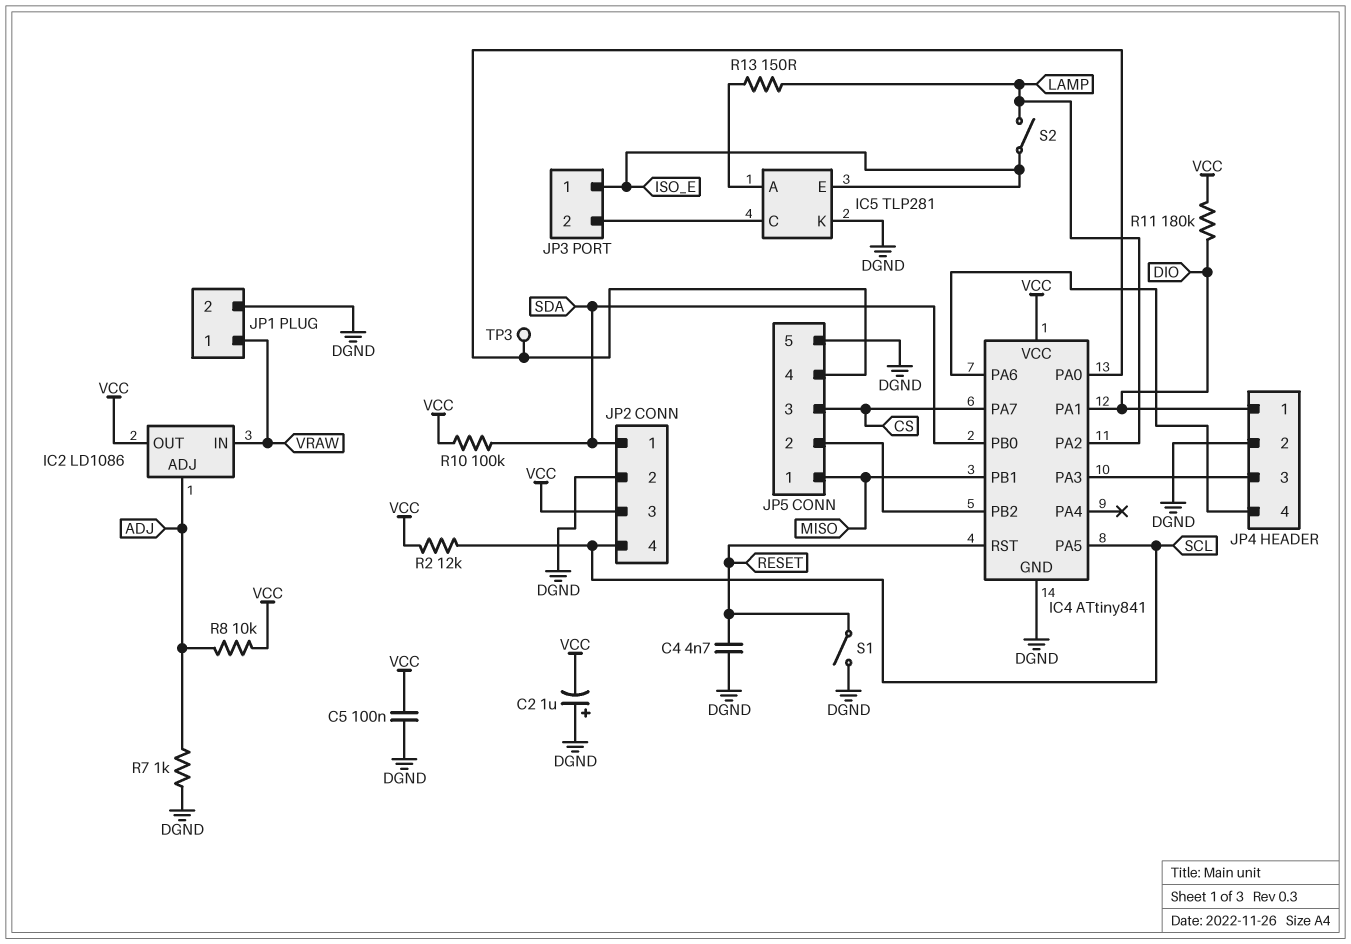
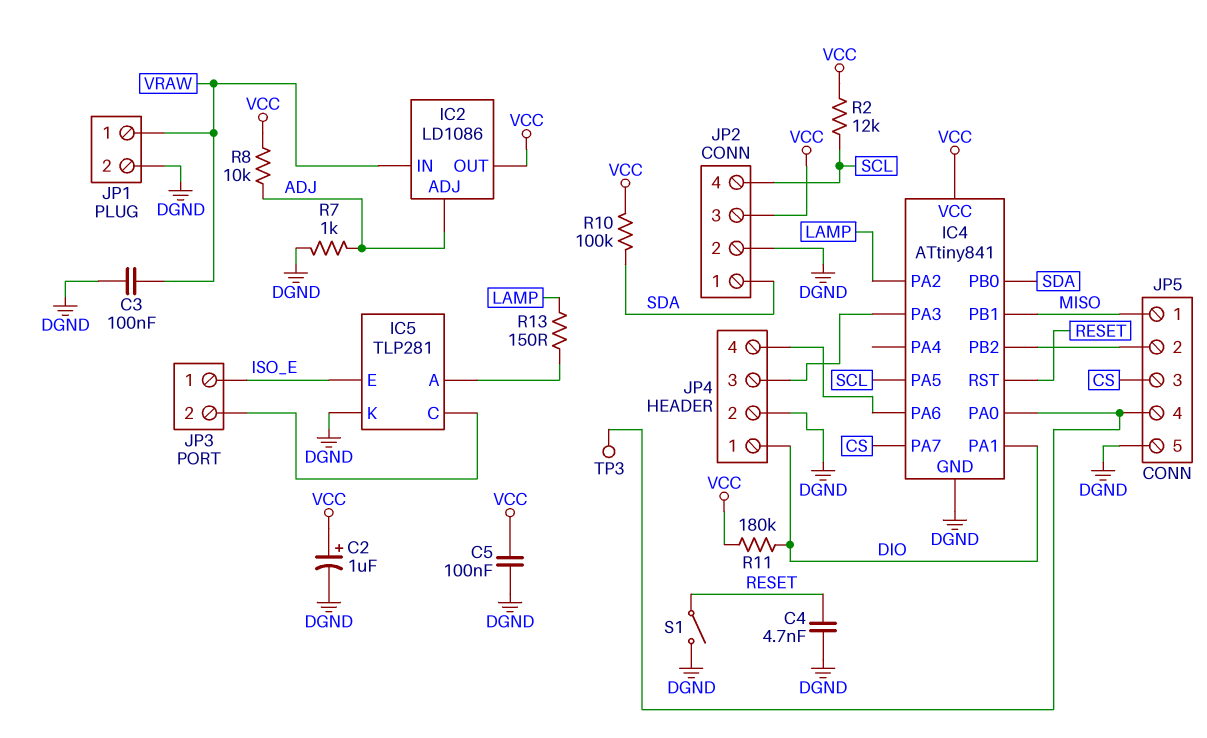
C2: 1uF (plus DGND, minus VCC) -> 1uF (plus VCC, minus DGND)
C3: none -> 100nF (DGND, VRAW)
S2: switch (ISO_E, LAMP) -> none

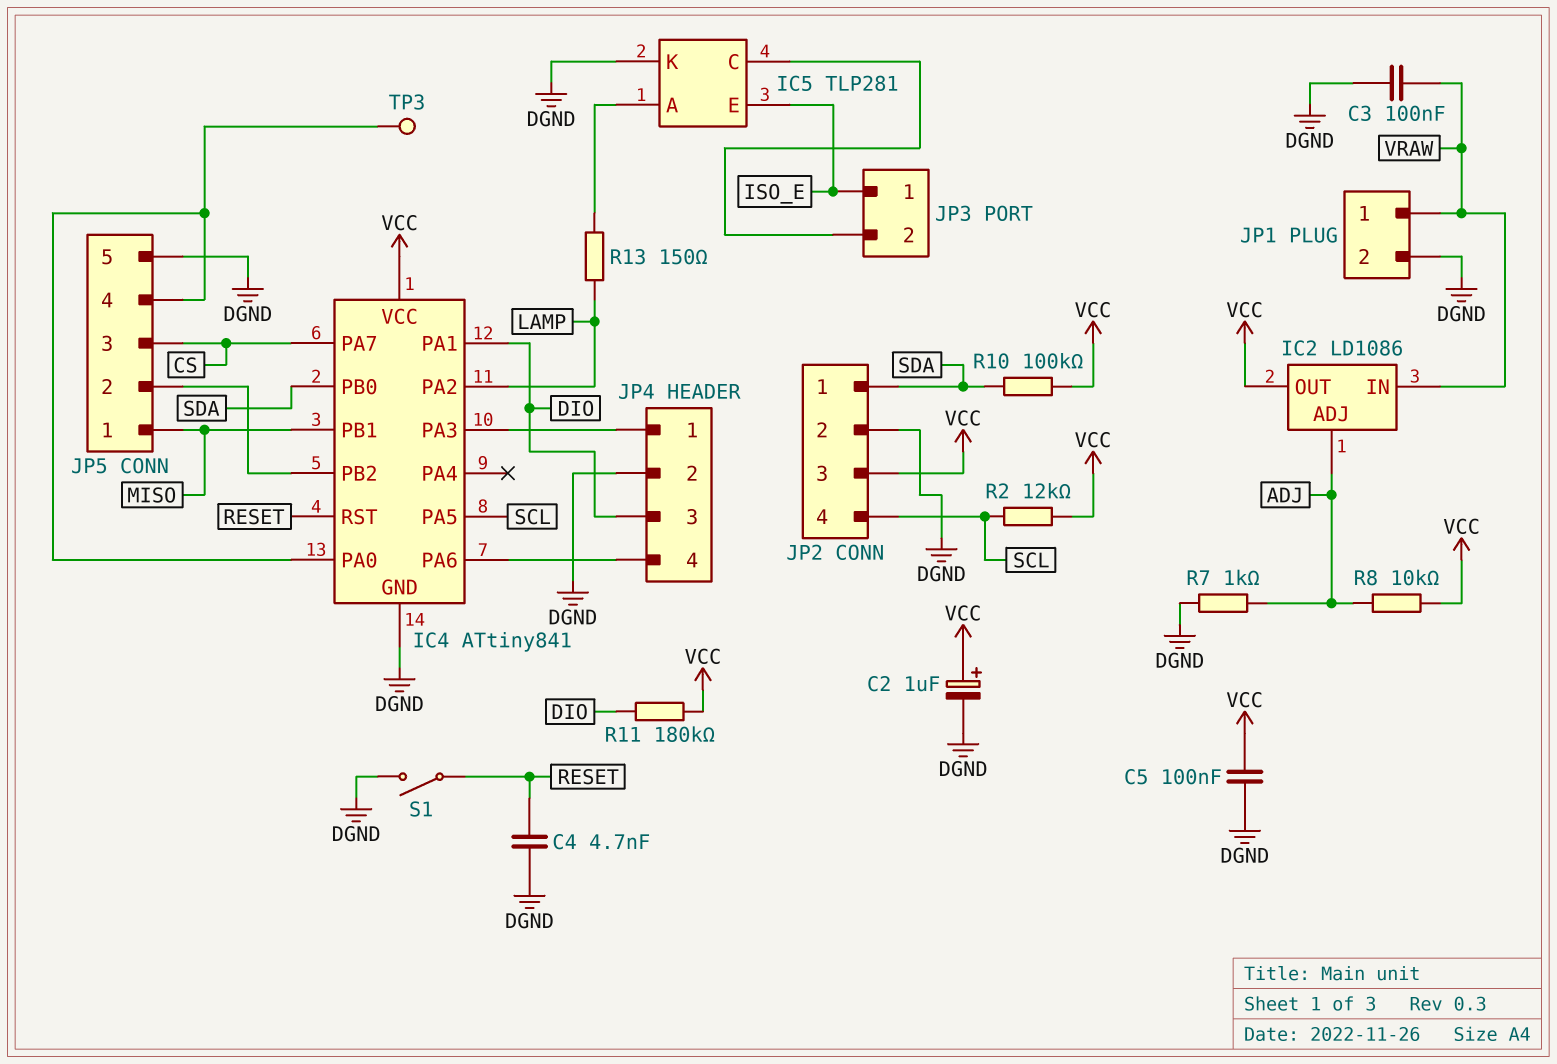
JP4 pin 1: DIO -> IC4/PA3
JP4 pin 3: IC4/PA3 -> DIO

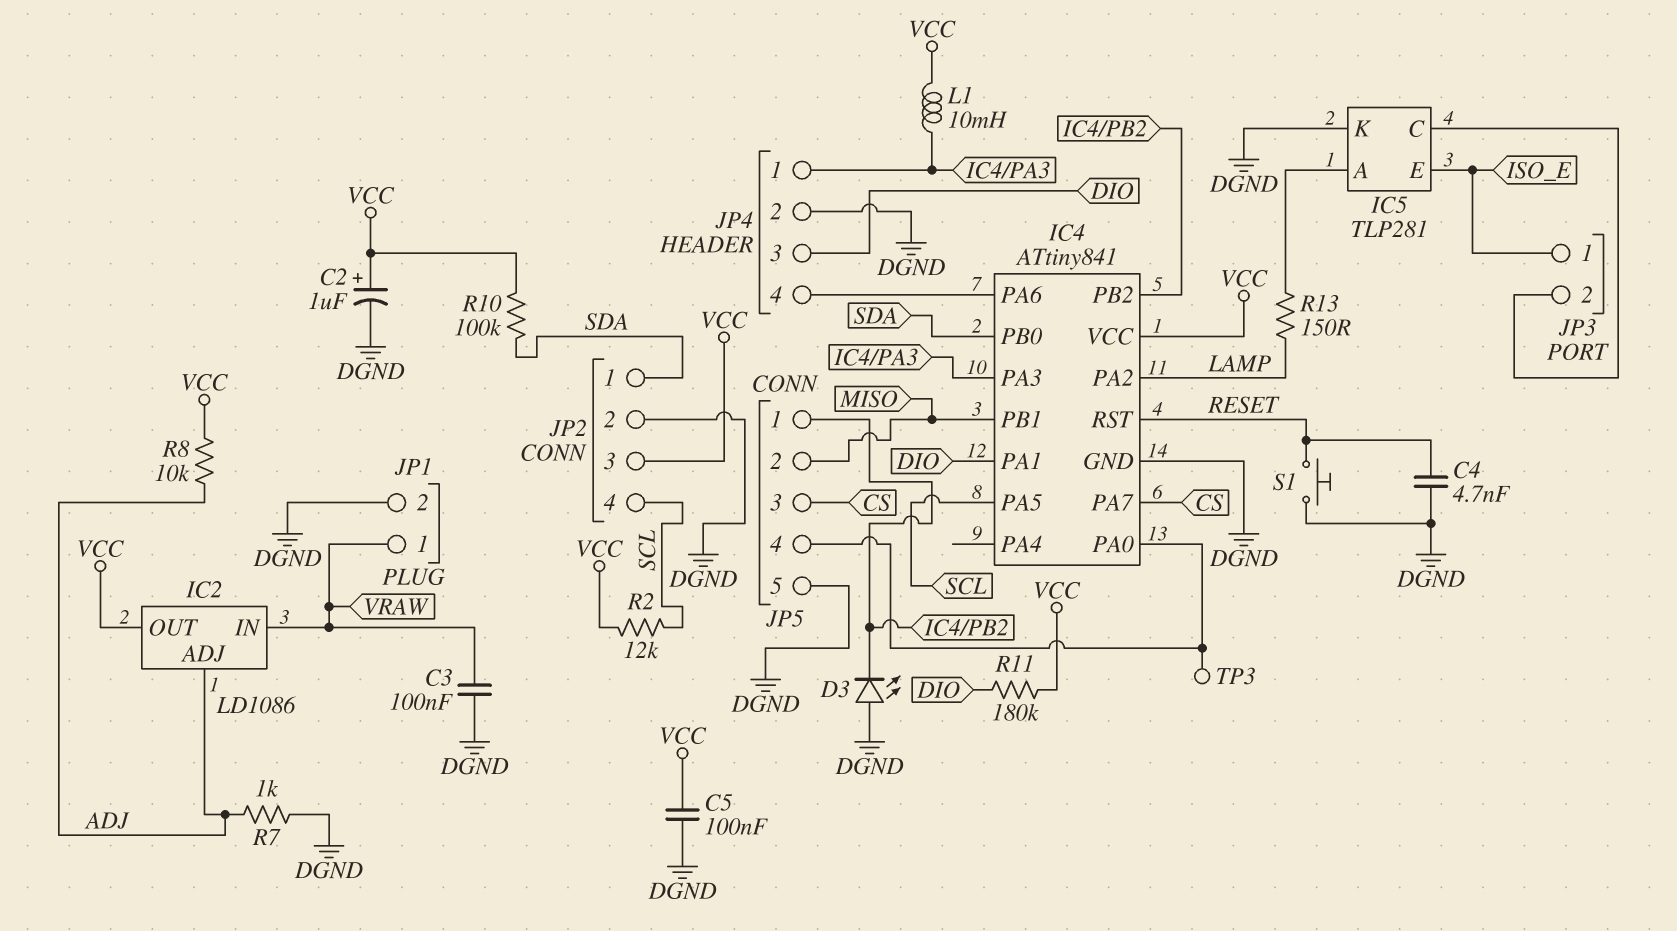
D3: none -> LED (A DGND, K IC4/PB2)
JP5 pin 1: MISO -> IC4/PB2
JP5 pin 2: IC4/PB2 -> MISO
L1: none -> 10mH (IC4/PA3, VCC)
S1: switch (DGND, RESET) -> button (DGND, RESET)

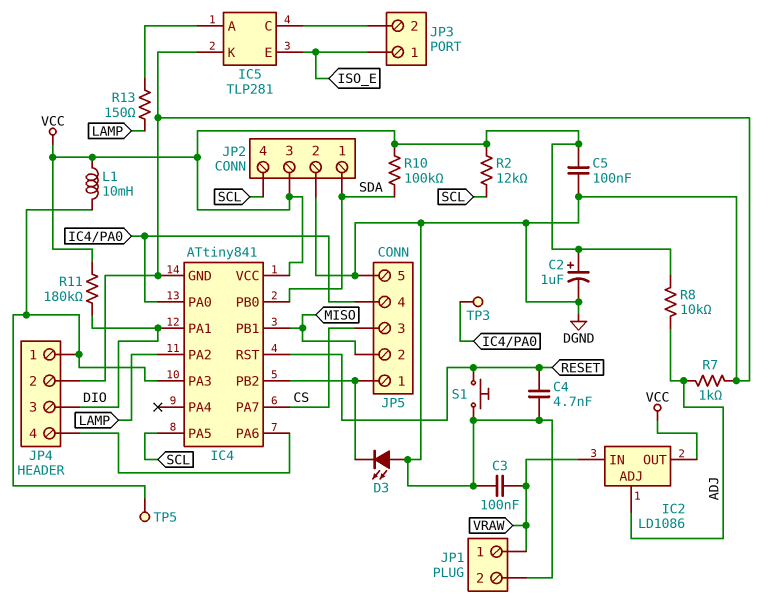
TP5: none -> test point (IC4/PA3)

